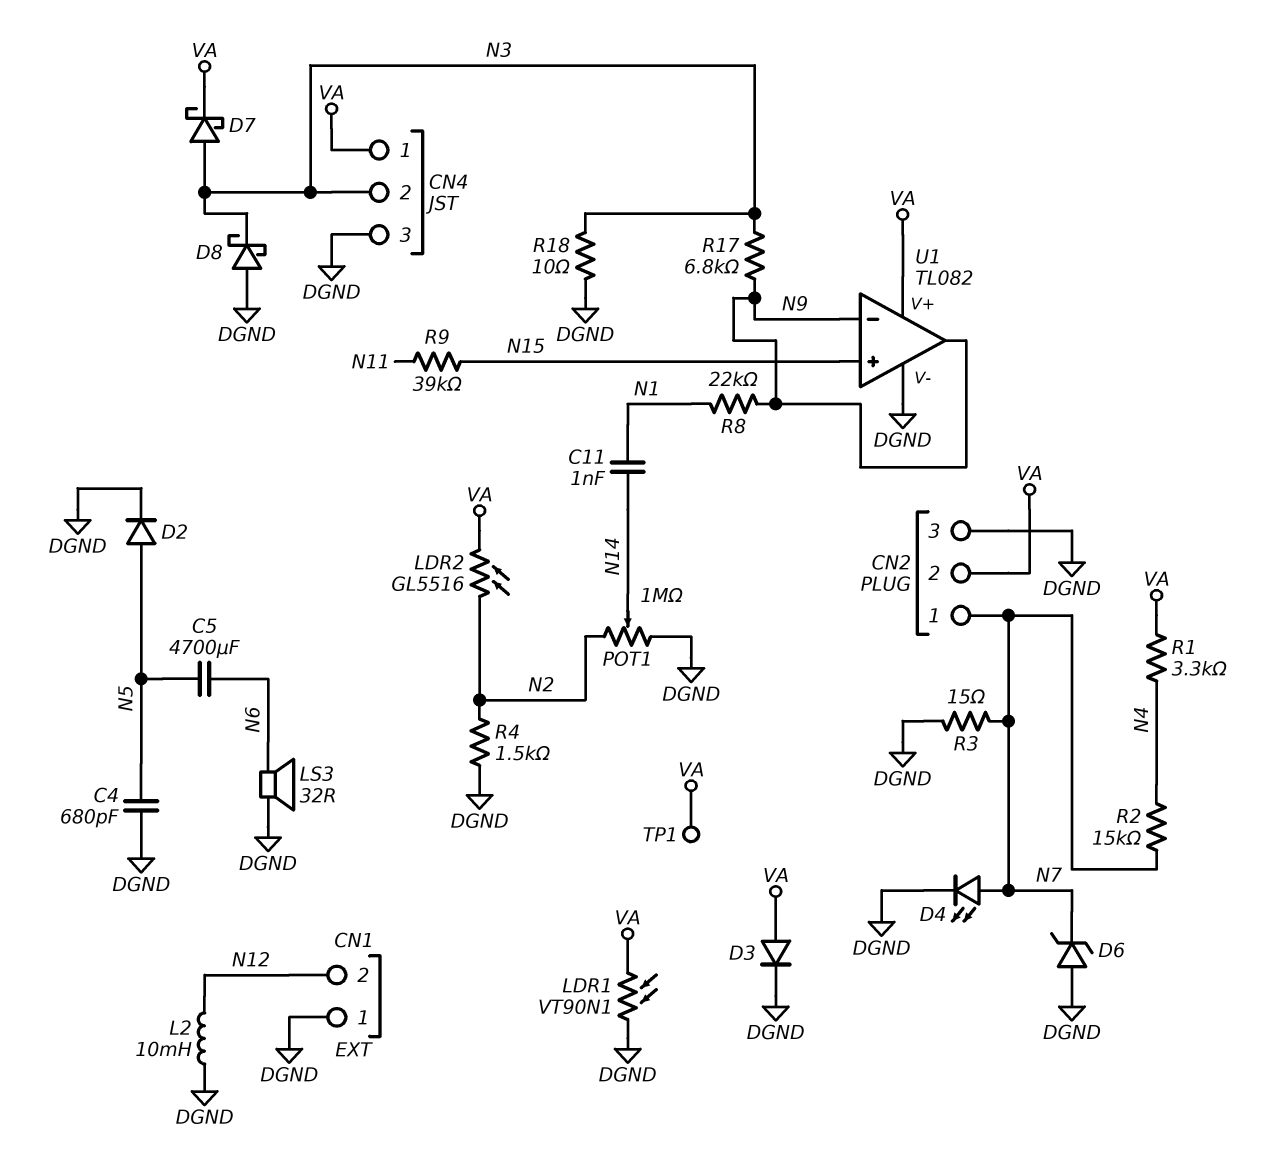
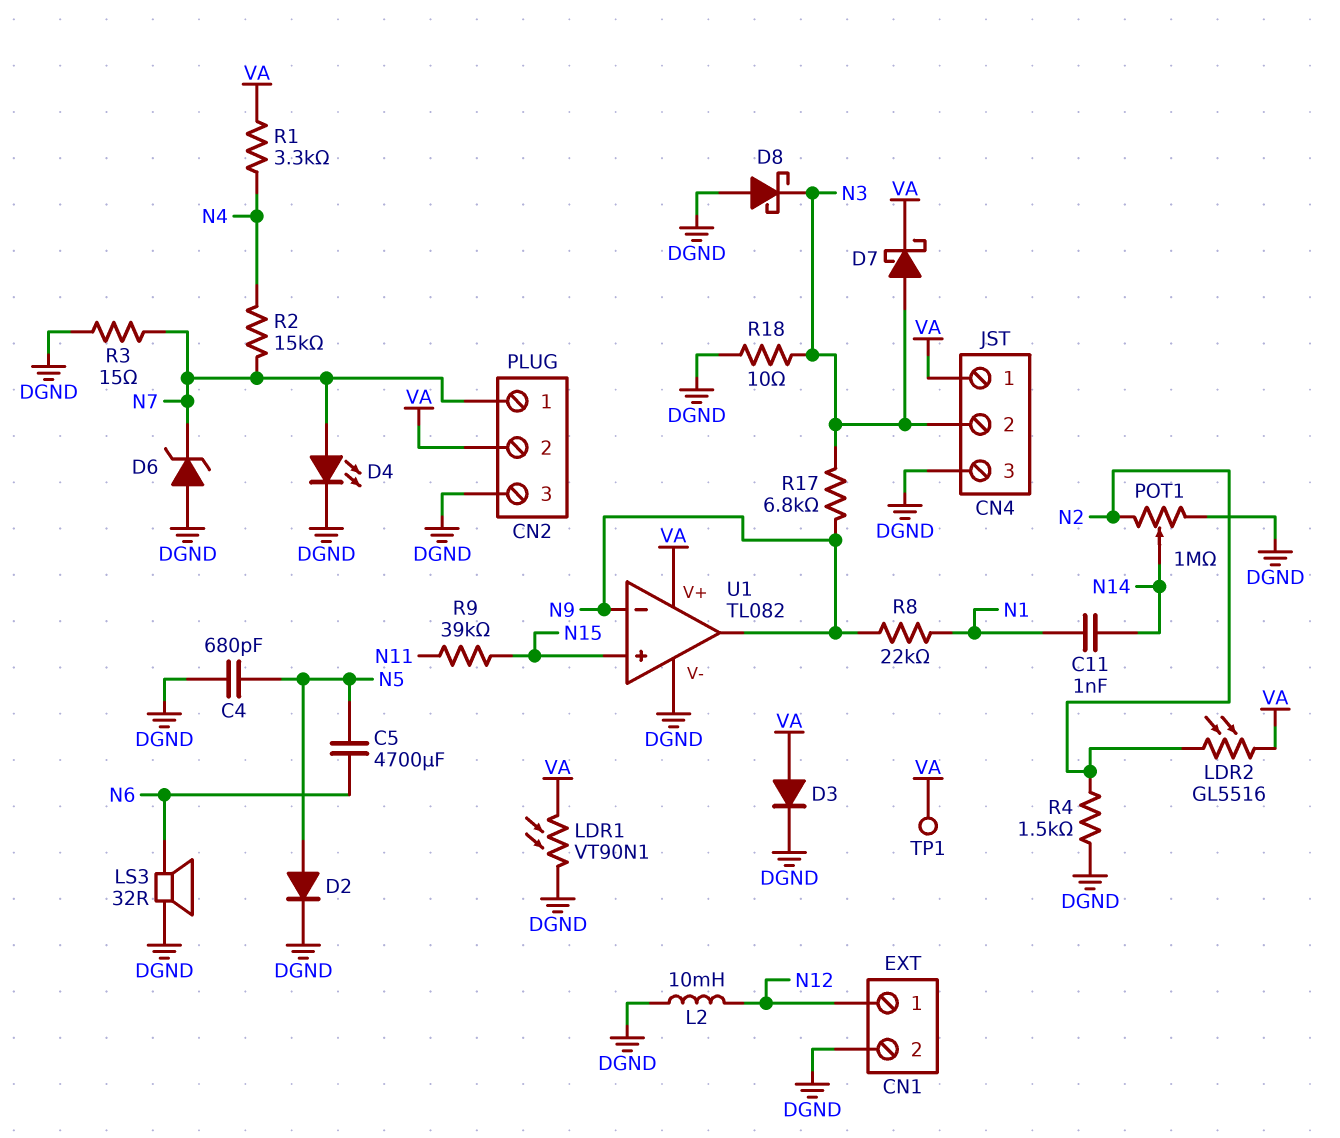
CN1 pin 1: DGND -> N12
CN1 pin 2: N12 -> DGND

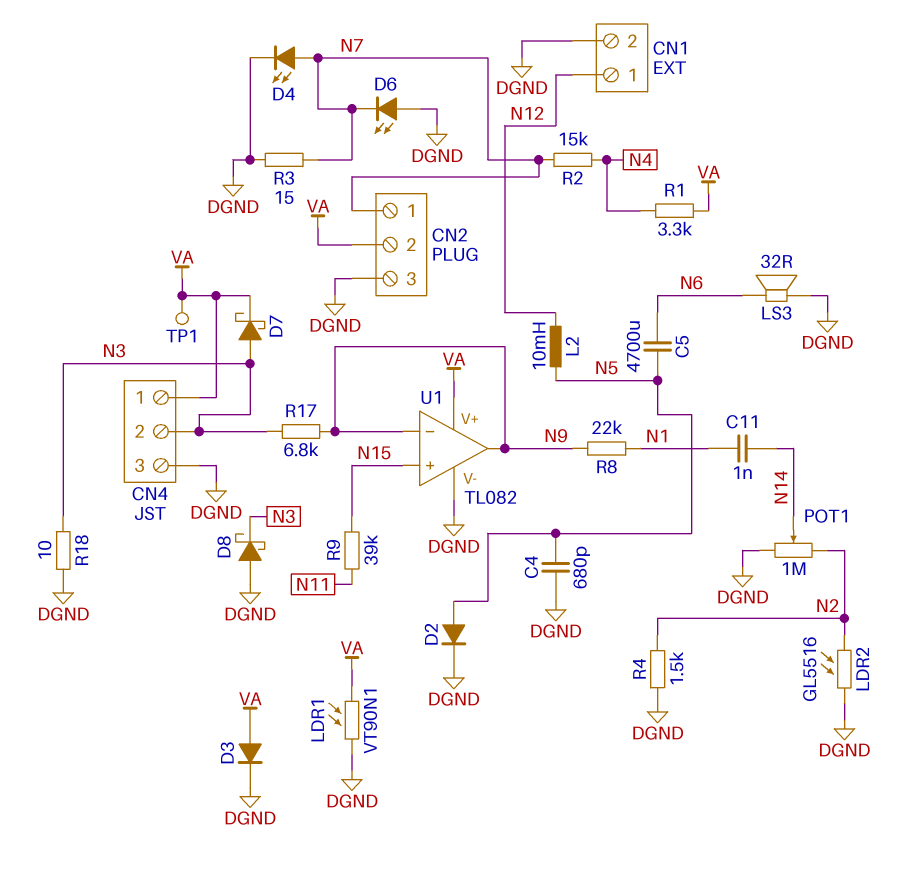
D6: zener (A DGND, K N7) -> LED (A DGND, K N7)
L2: 10mH (DGND, N12) -> 10mH (N5, N12)
LDR2: GL5516 (N2, VA) -> GL5516 (DGND, N2)

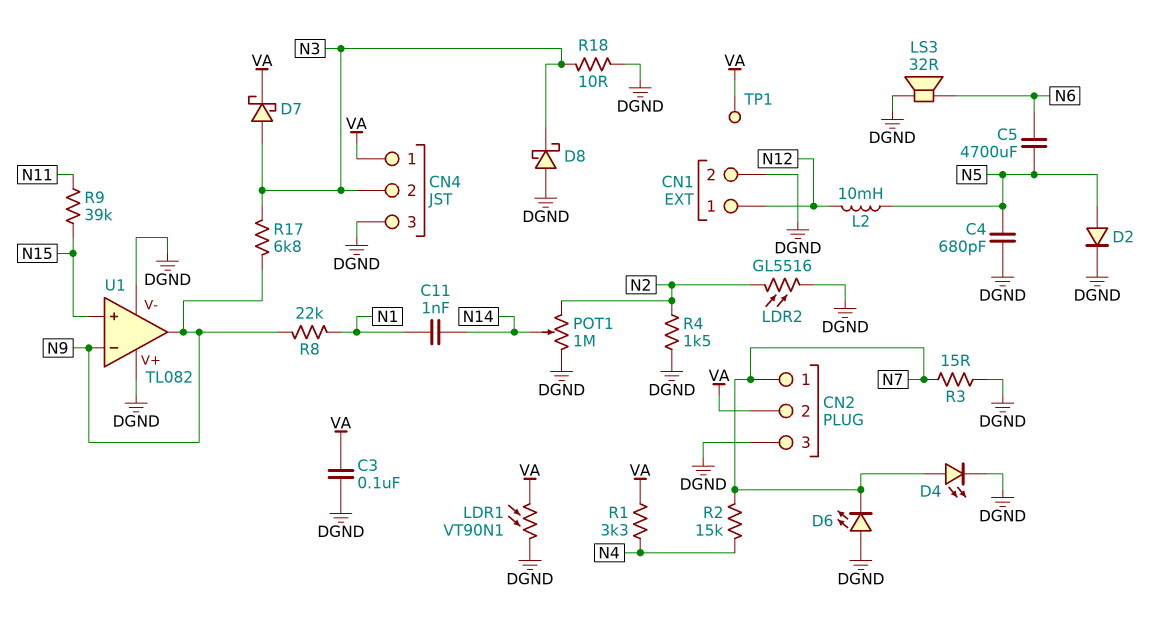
C3: none -> 100nF (DGND, VA)
D3: diode (A VA, K DGND) -> none
U1 pin V+: VA -> DGND

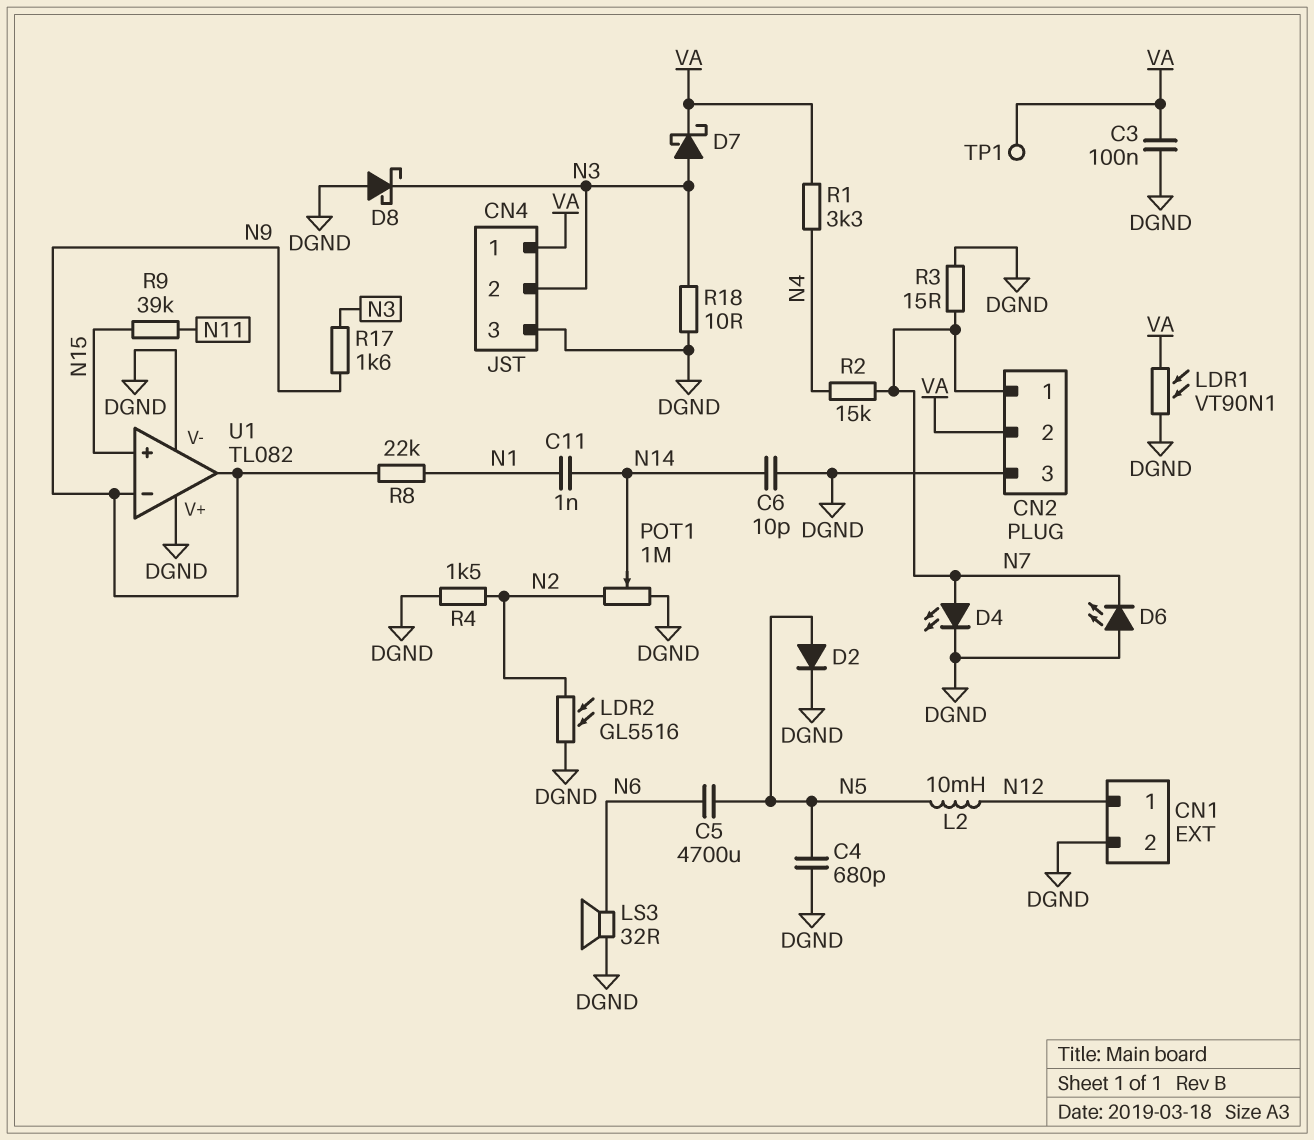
C6: none -> 10pF (DGND, N14)
R17: 6.8k (N3, N9) -> 1.6k (N3, N9)

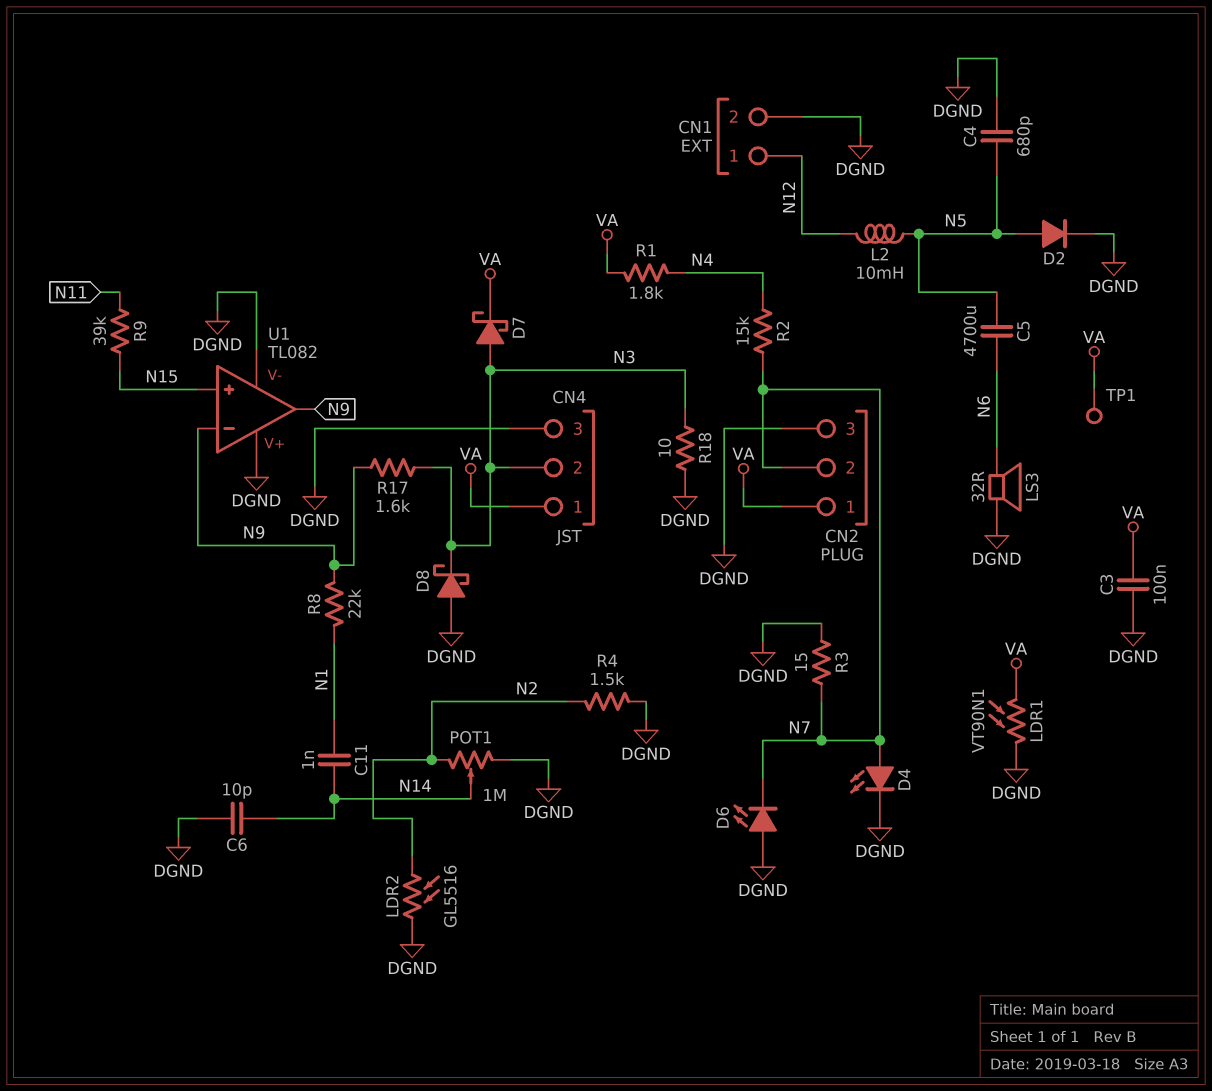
CN2 pin 1: N7 -> VA
CN2 pin 2: VA -> N7
R1: 3.3k (N4, VA) -> 1.8k (N4, VA)

